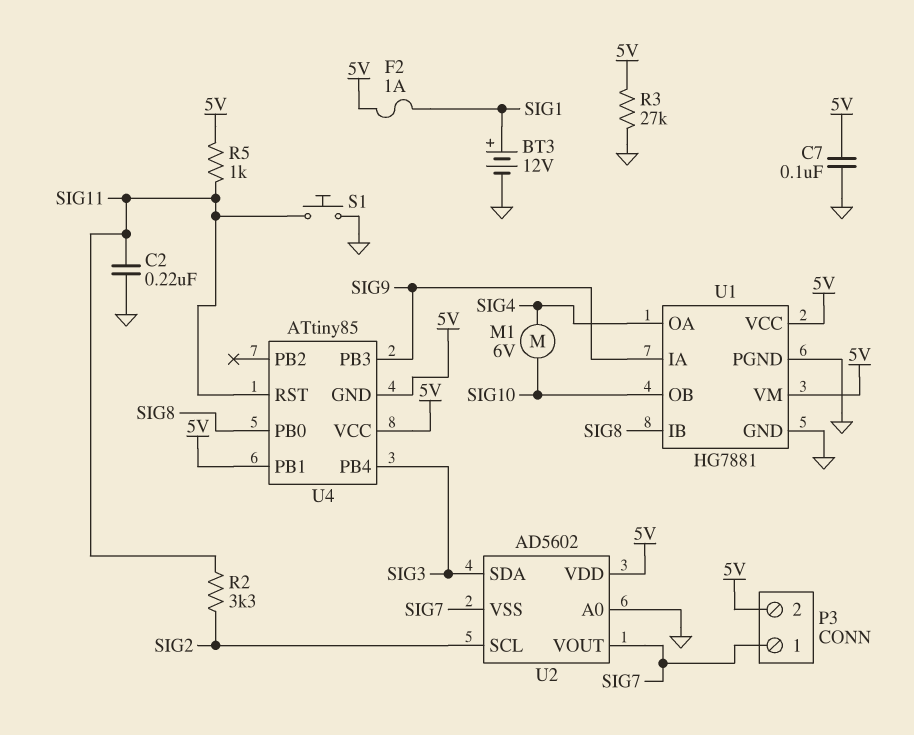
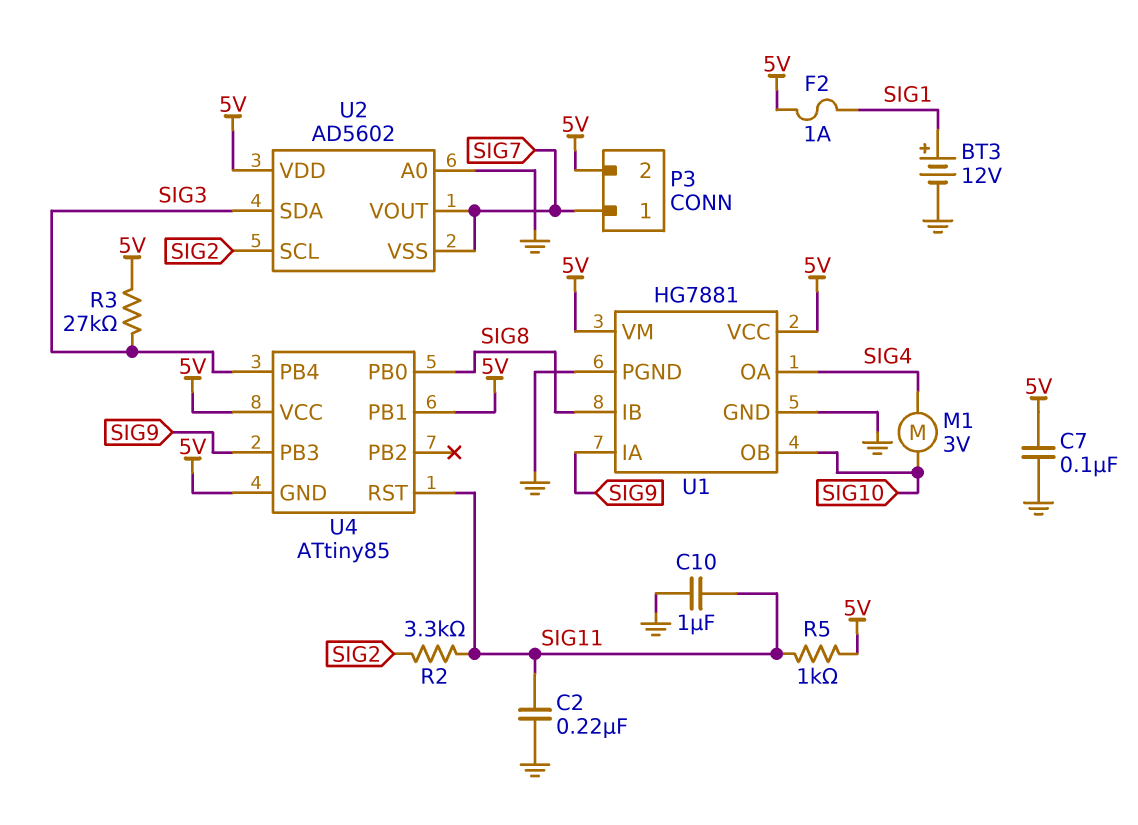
C10: none -> 1uF (GND, SIG11)
M1: motor 6V (SIG4, SIG10) -> motor 3V (SIG4, SIG10)
R3: 27k (5V, GND) -> 27k (5V, SIG3)
S1: button (GND, SIG11) -> none

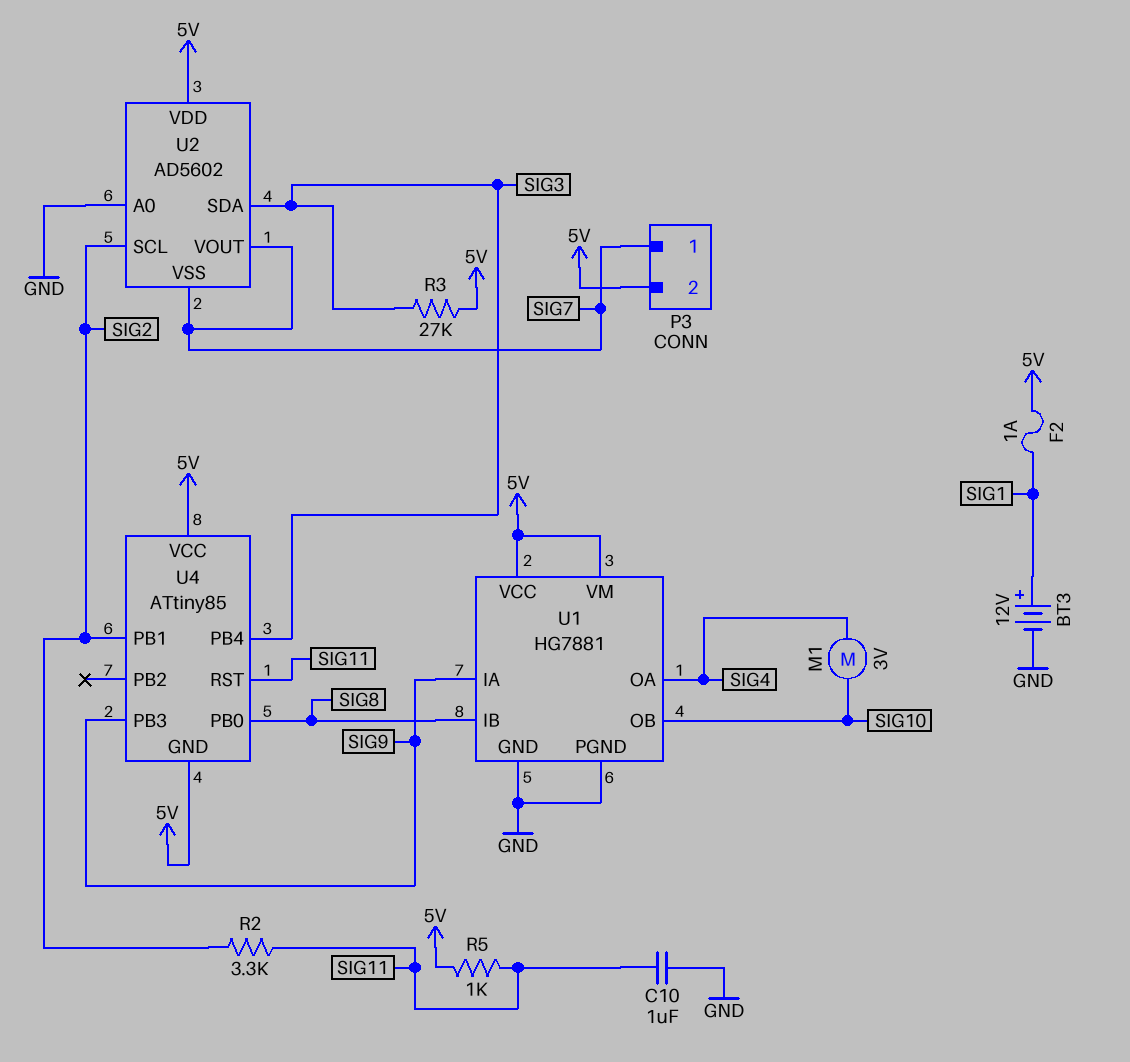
C2: 220nF (GND, SIG11) -> none
C7: 100nF (5V, GND) -> none
U4 pin PB1: 5V -> SIG2

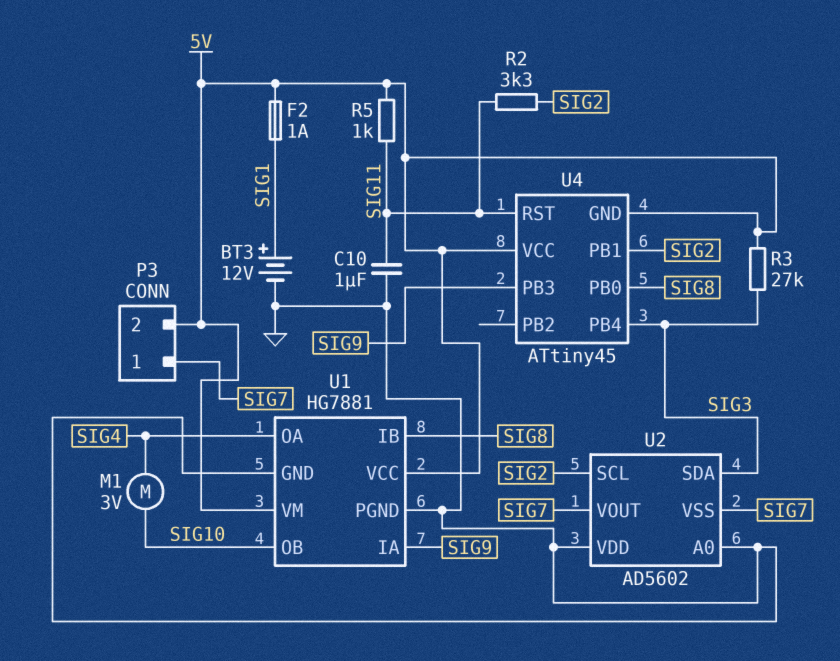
U2 pin VDD: 5V -> GND
U4: ATtiny85 -> ATtiny45

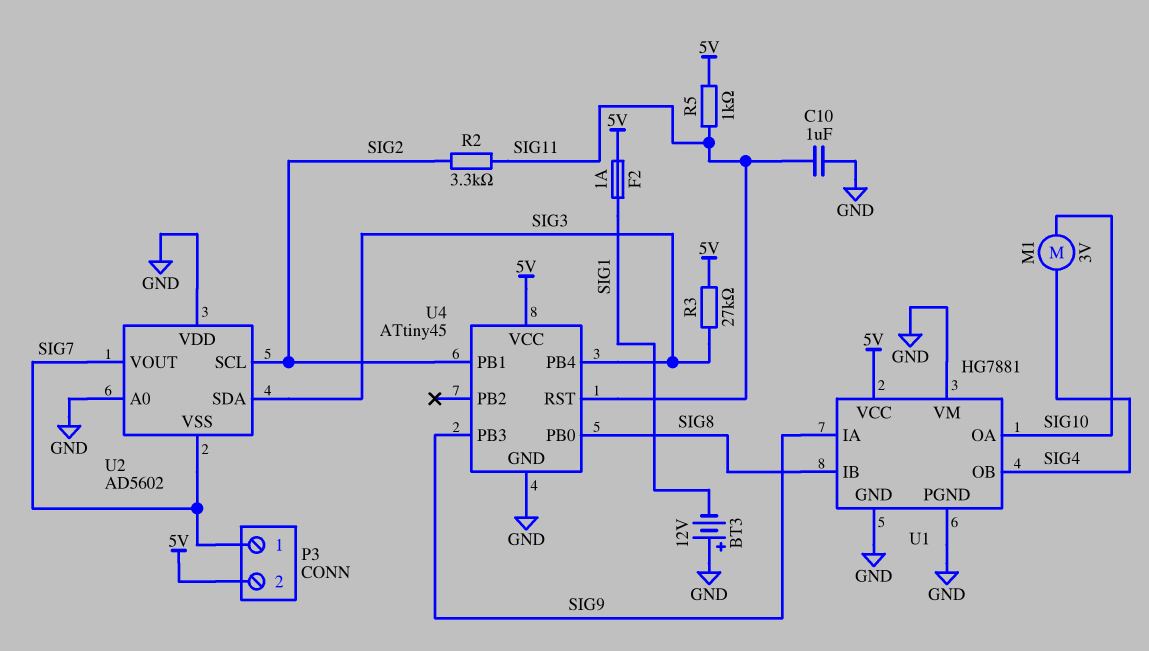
BT3: 12V (plus SIG1, minus GND) -> 12V (plus GND, minus SIG1)
U1 pin OA: SIG4 -> SIG10
U1 pin OB: SIG10 -> SIG4
U1 pin VM: 5V -> GND
U4 pin GND: 5V -> GND

